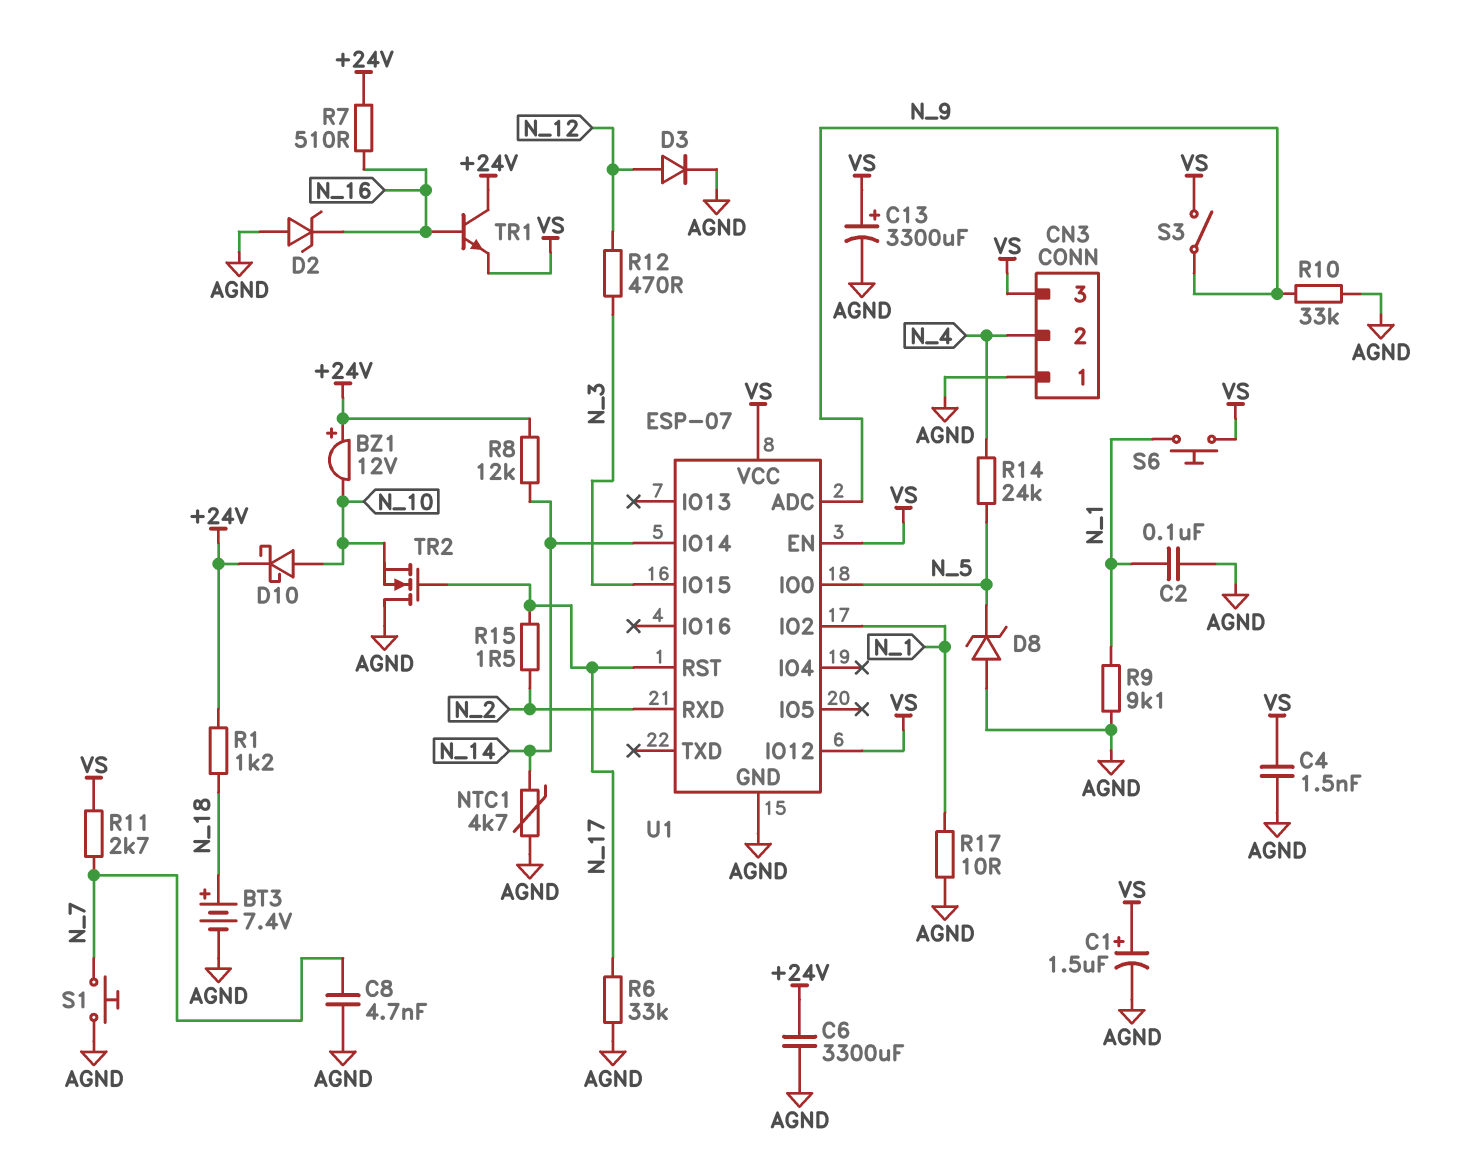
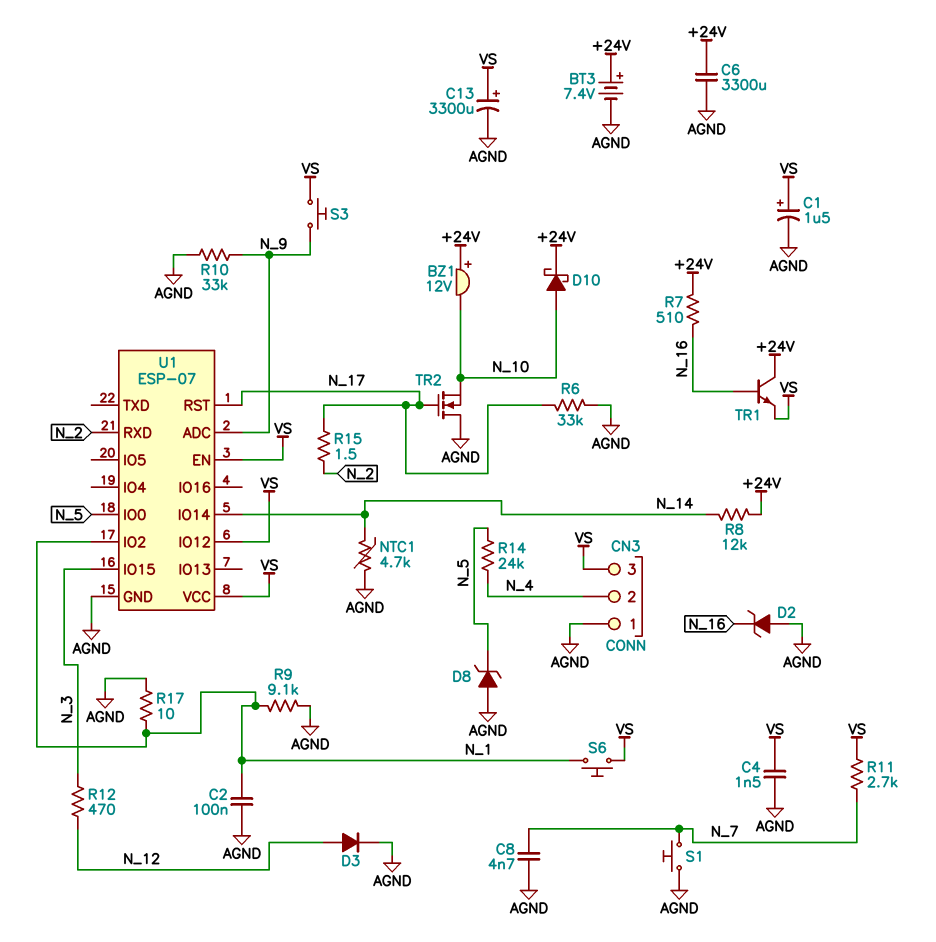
BT3: 7.4V (plus N_18, minus AGND) -> 7.4V (plus +24V, minus AGND)
R1: 1.2k (+24V, N_18) -> none
S3: switch (N_9, VS) -> button (N_9, VS)

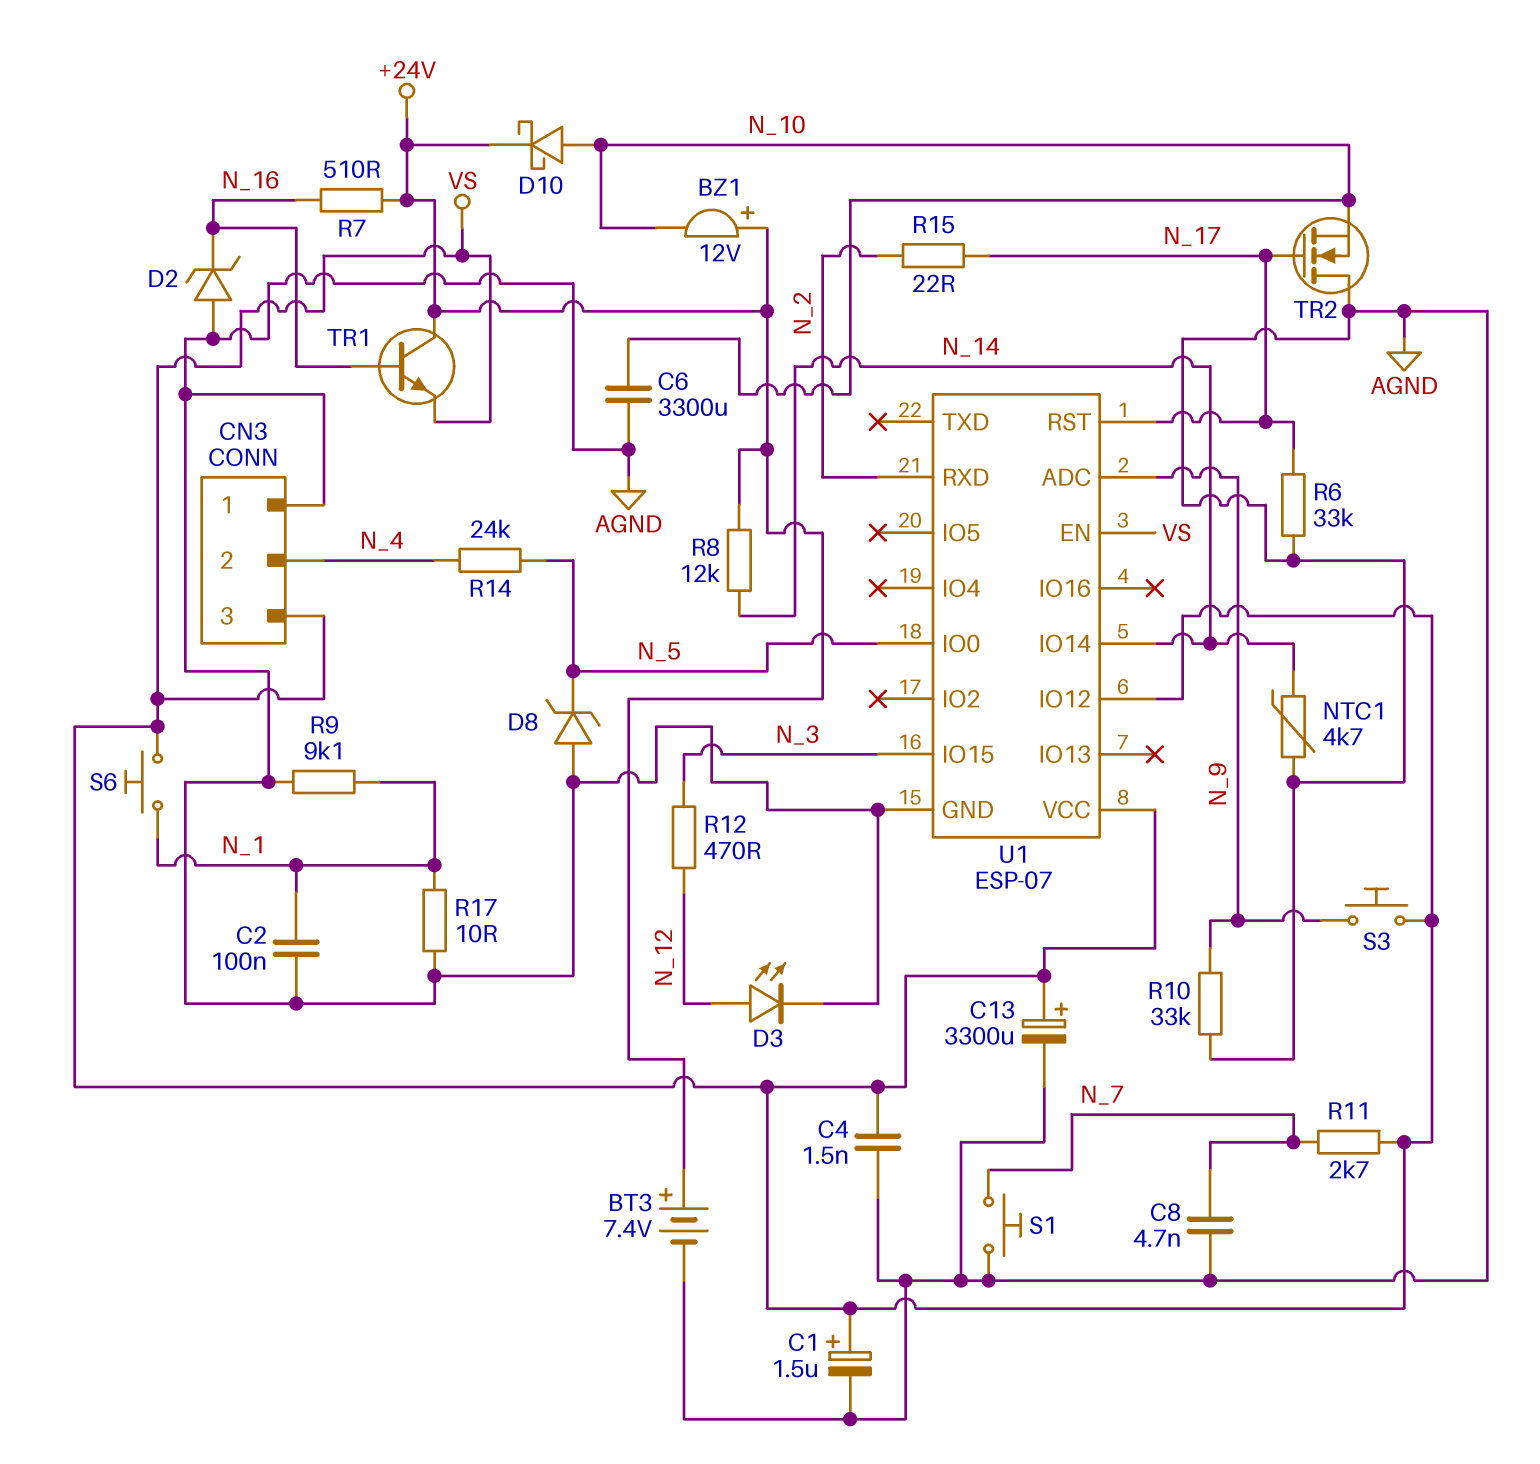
C6: 3300uF (+24V, AGND) -> 3300uF (AGND, N_10)
D3: diode (A N_12, K AGND) -> LED (A N_12, K AGND)
R15: 1.5 (N_2, N_17) -> 22 (N_2, N_17)
U1 pin IO2: N_1 -> none

